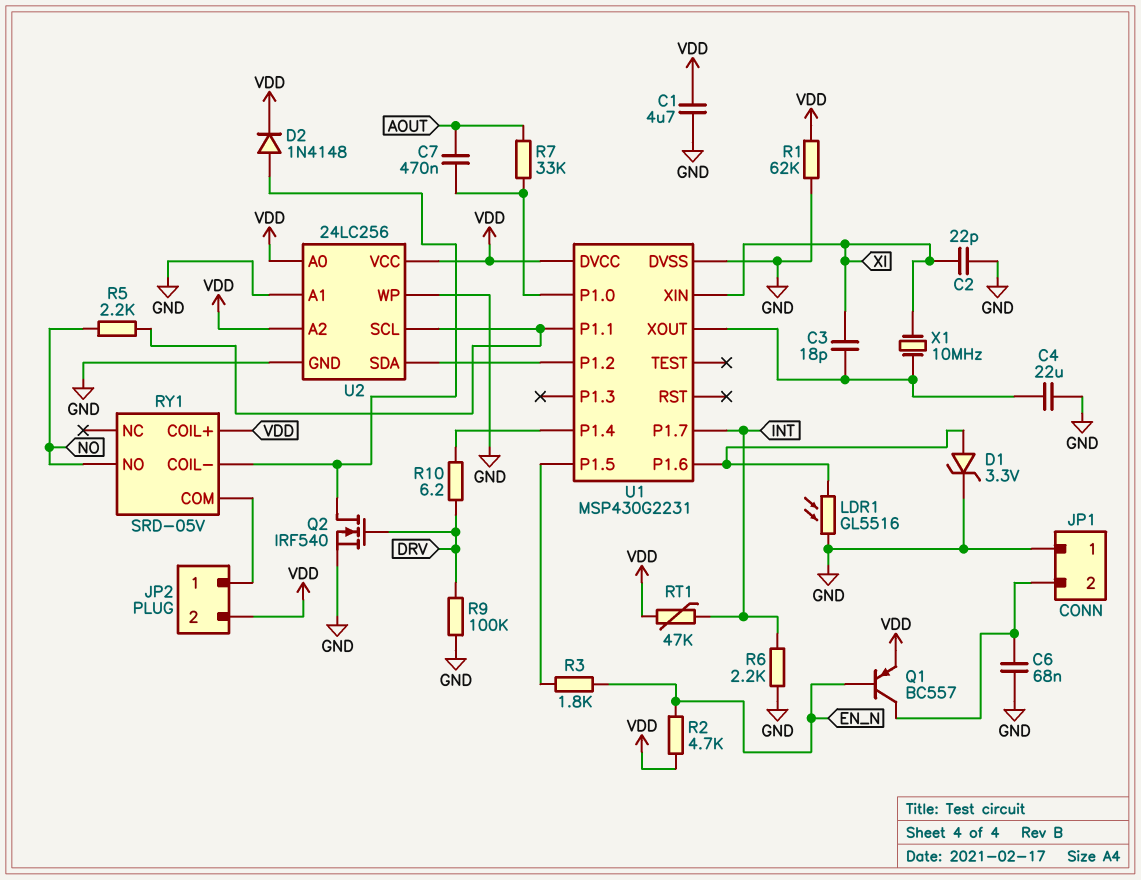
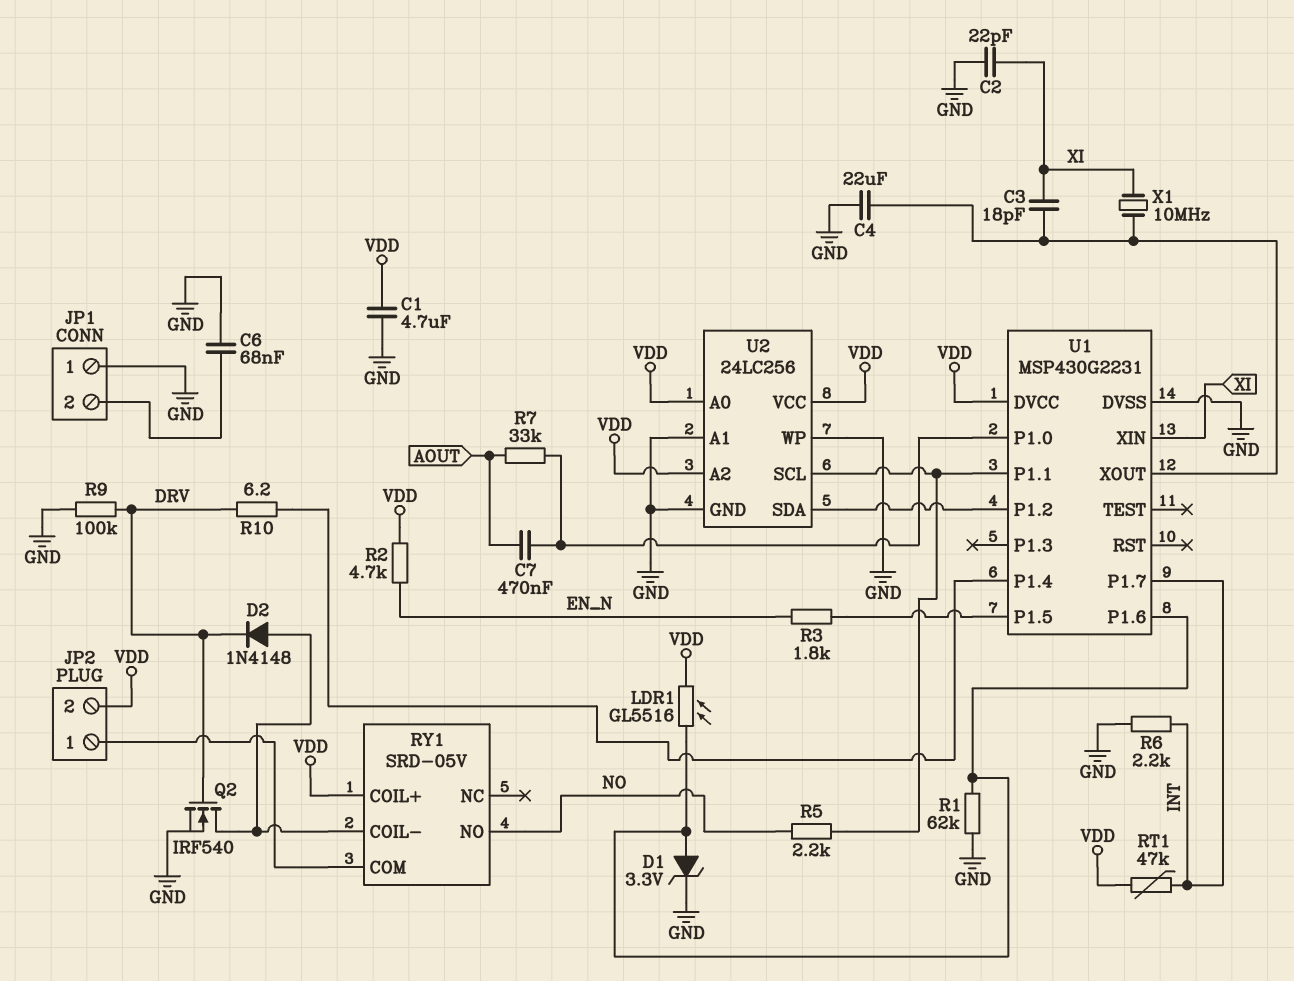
D2: diode 1N4148 (A RY1/COIL-, K VDD) -> diode 1N4148 (A RY1/COIL-, K DRV)
LDR1: GL5516 (GND, U1/P1.6) -> GL5516 (U1/P1.6, VDD)
Q1: PNP BC557 (B EN_N, C JP1/2, E VDD) -> none
R1: 62k (GND, VDD) -> 62k (GND, U1/P1.6)

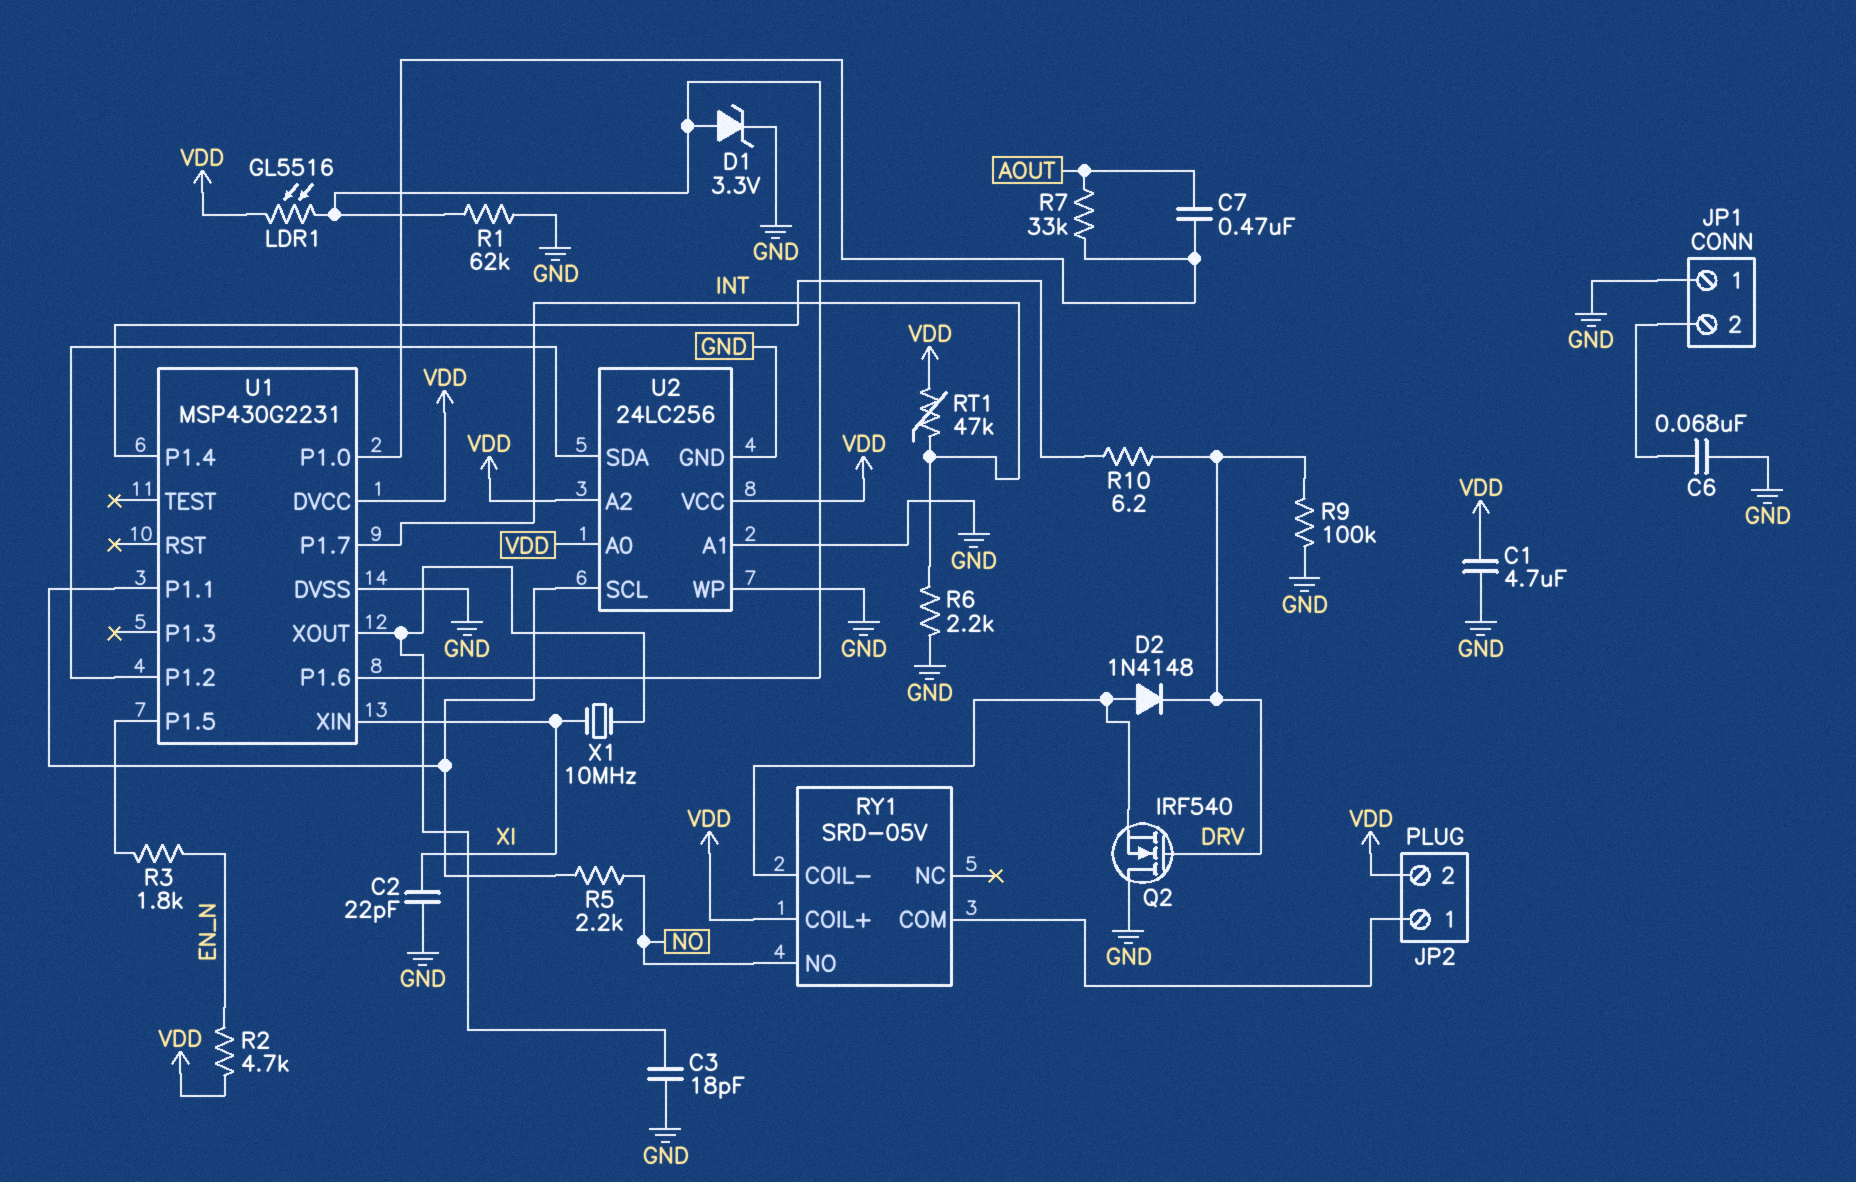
C3: 18pF (U1/XOUT, XI) -> 18pF (GND, U1/XOUT)
C4: 22uF (GND, U1/XOUT) -> none
Q2: NMOS IRF540 (G DRV, D RY1/COIL-, S GND) -> NMOS IRF540 (G DRV, D GND, S RY1/COIL-)

